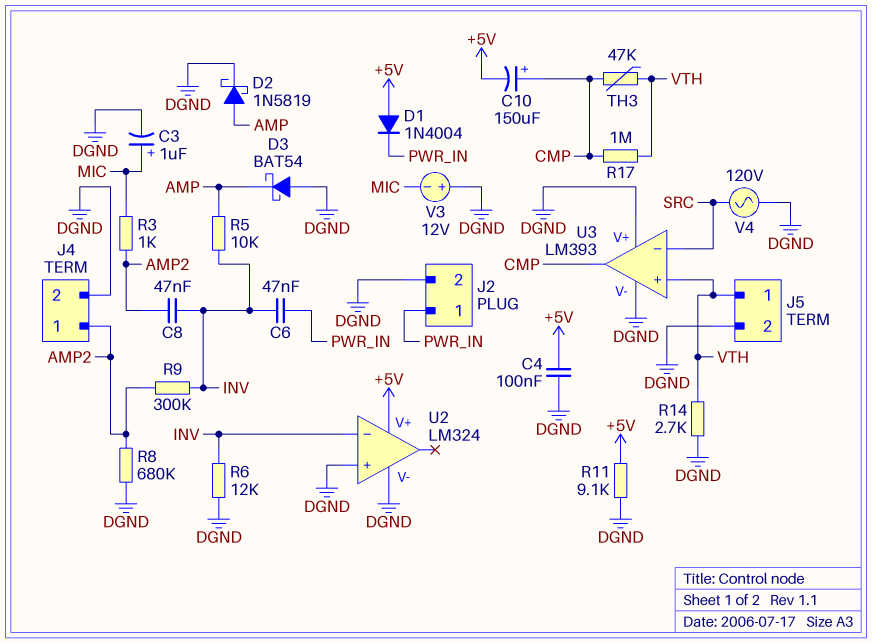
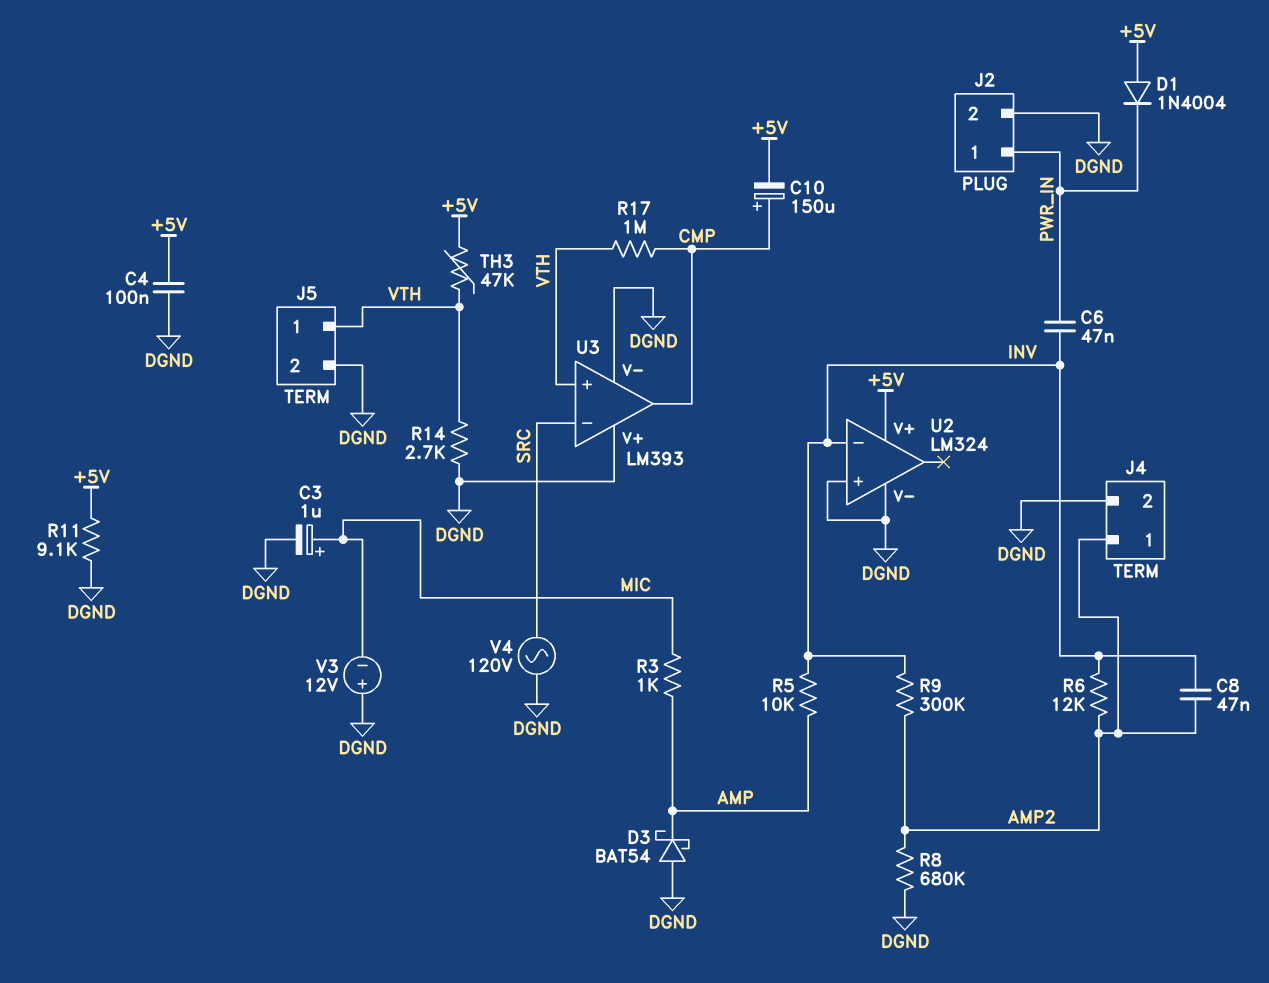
D2: schottky 1N5819 (A AMP, K DGND) -> none
R3: 1k (AMP2, MIC) -> 1k (AMP, MIC)
R6: 12k (DGND, INV) -> 12k (AMP2, INV)
TH3: 47k (CMP, VTH) -> 47k (+5V, VTH)

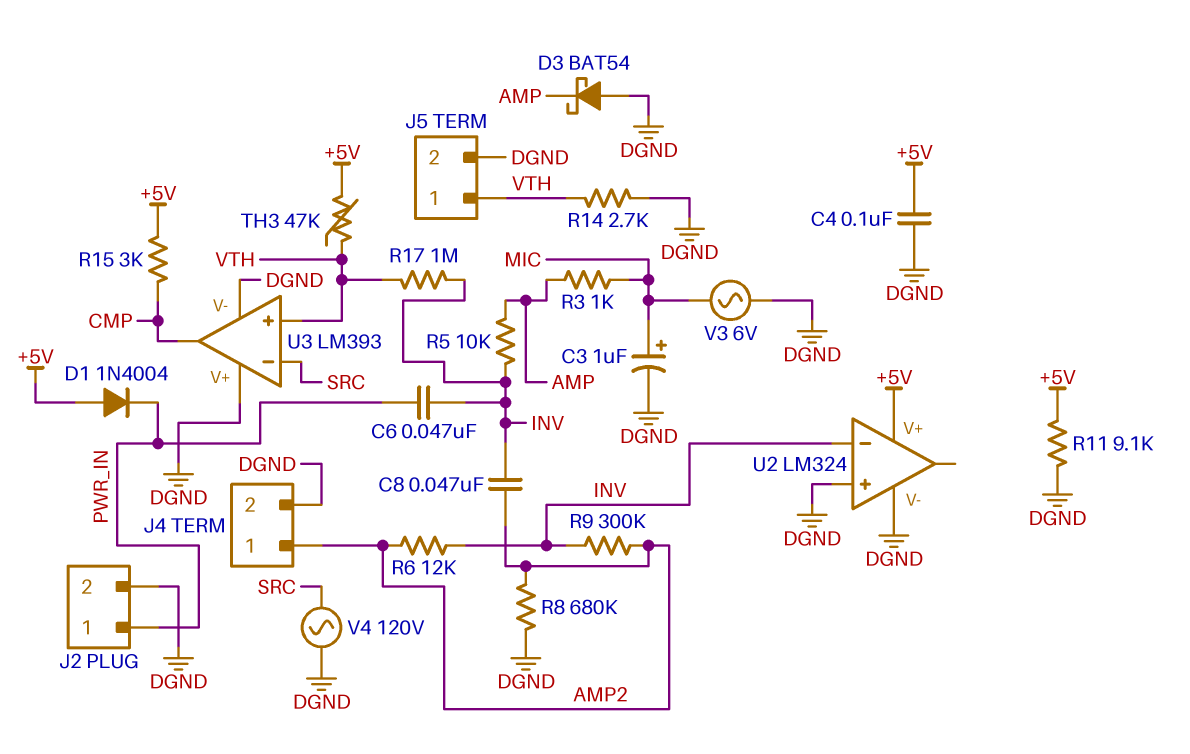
C10: 150uF (plus CMP, minus +5V) -> none
R15: none -> 3k (+5V, CMP)
R17: 1M (CMP, VTH) -> 1M (INV, VTH)
V3: 12V (plus DGND, minus MIC) -> AC 6V (DGND, MIC)

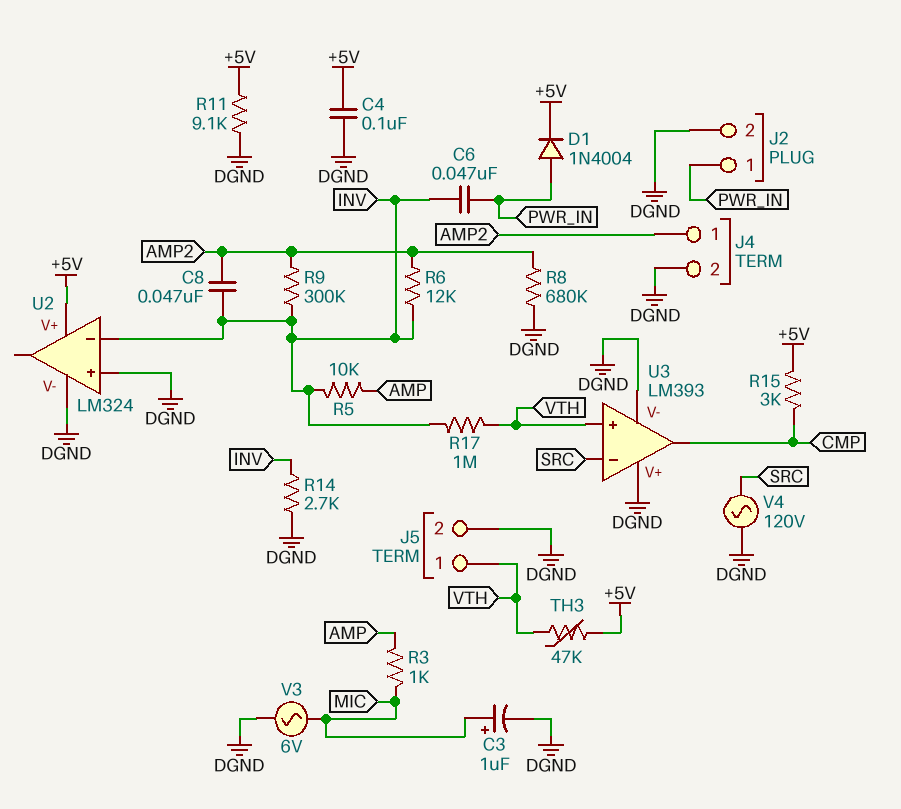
D1: diode 1N4004 (A +5V, K PWR_IN) -> diode 1N4004 (A PWR_IN, K +5V)
D3: schottky BAT54 (A DGND, K AMP) -> none
R14: 2.7k (DGND, VTH) -> 2.7k (DGND, INV)

